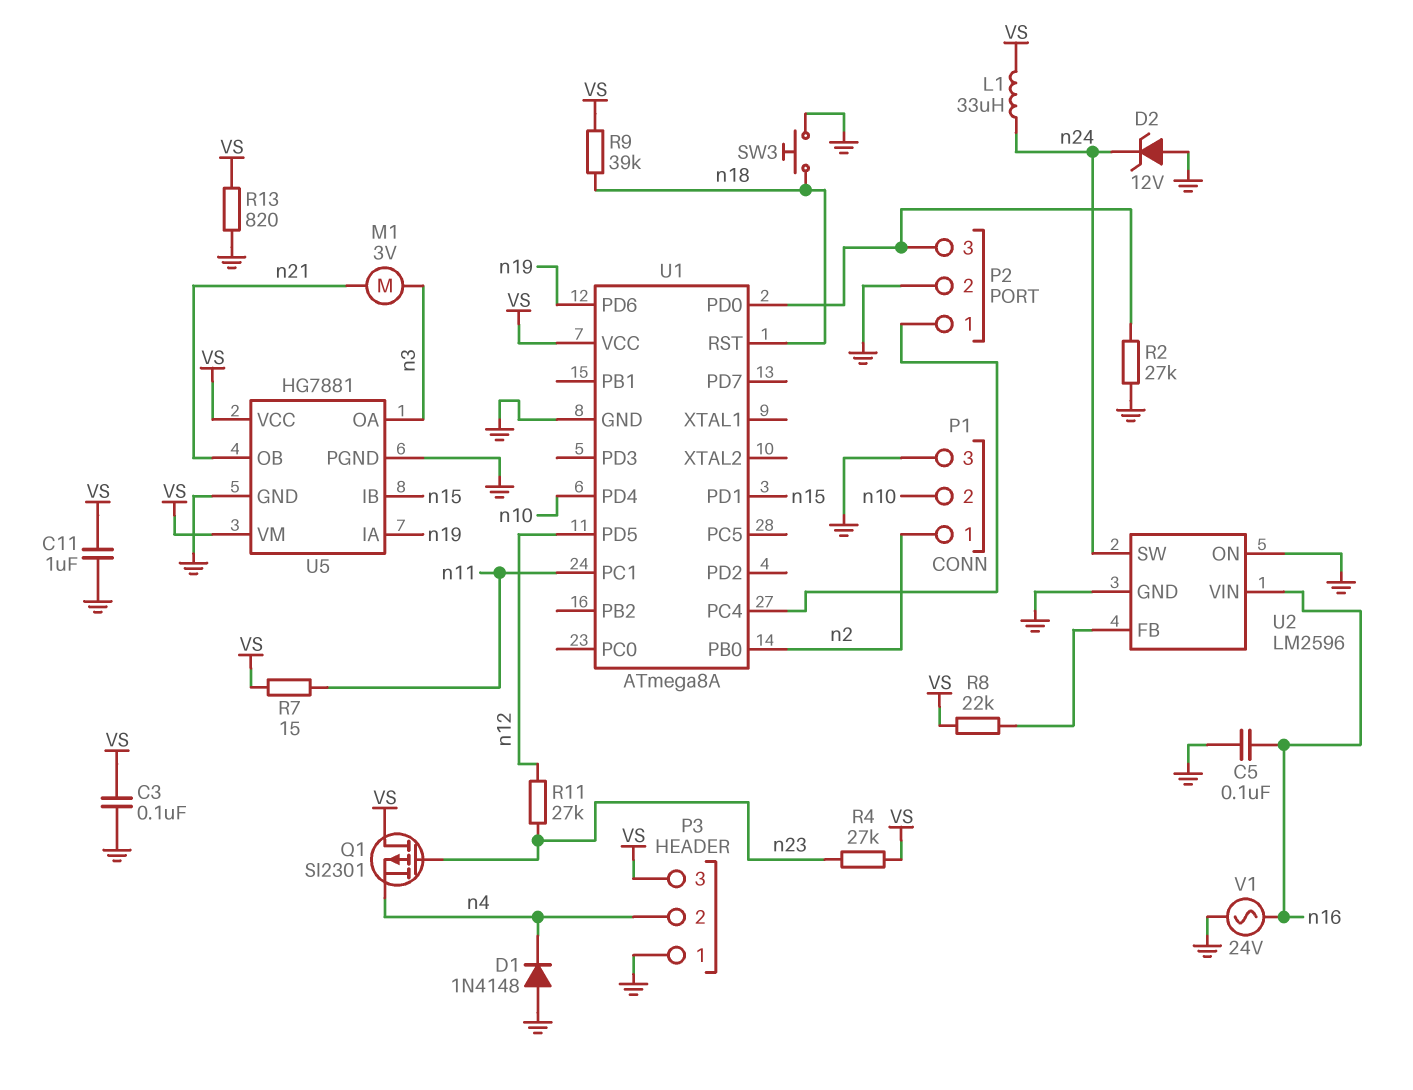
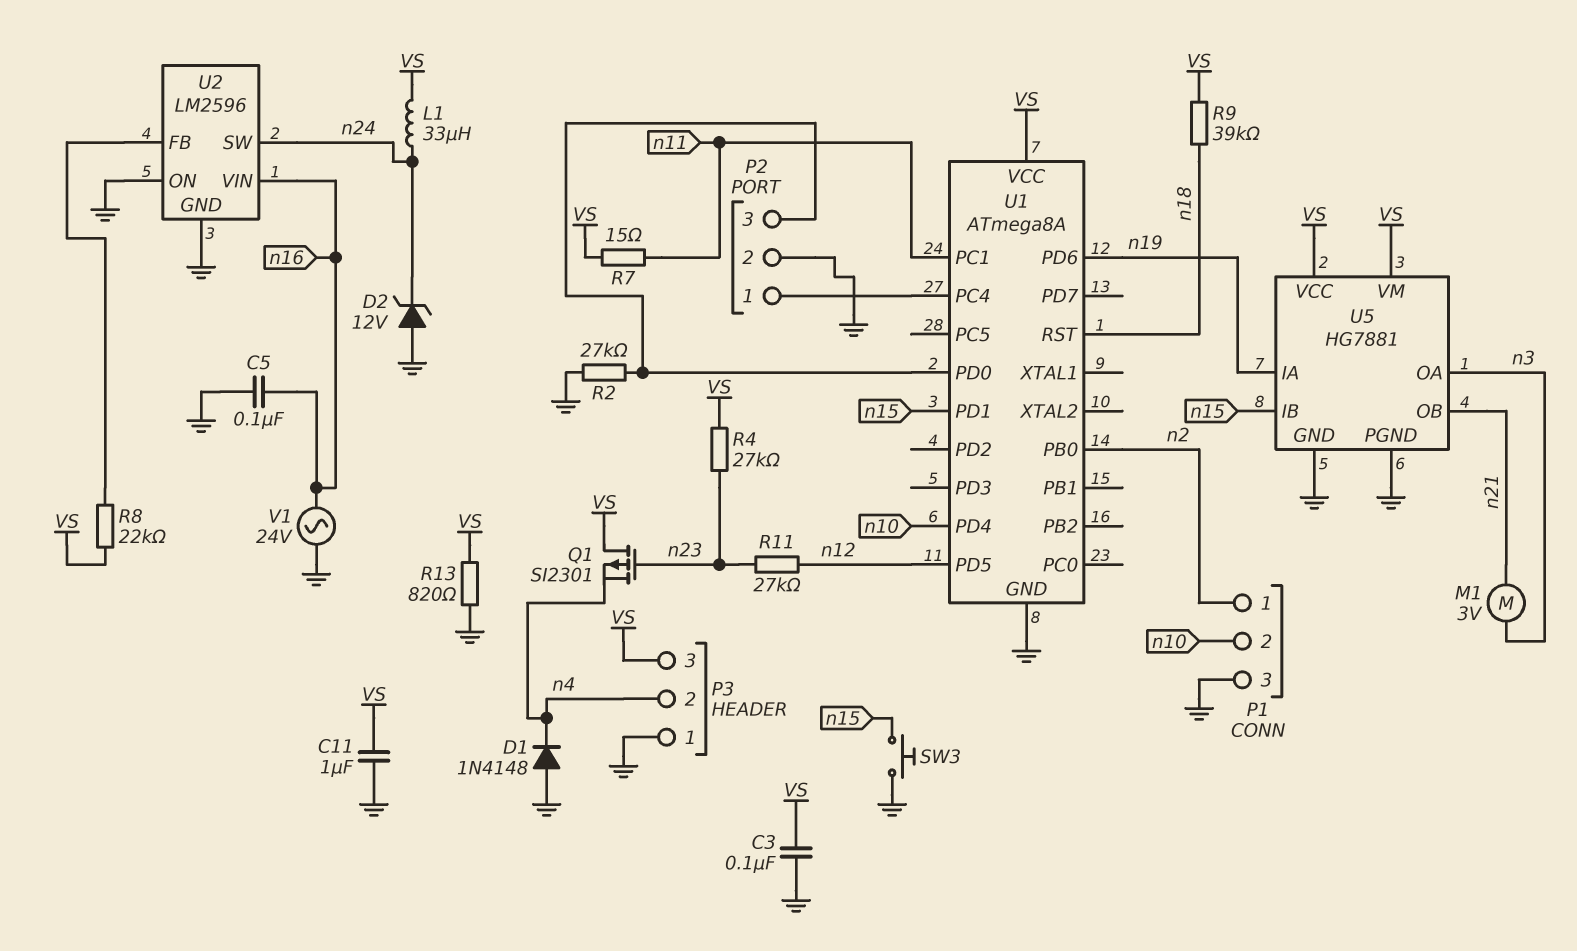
SW3: button (GND, n18) -> button (GND, n15)

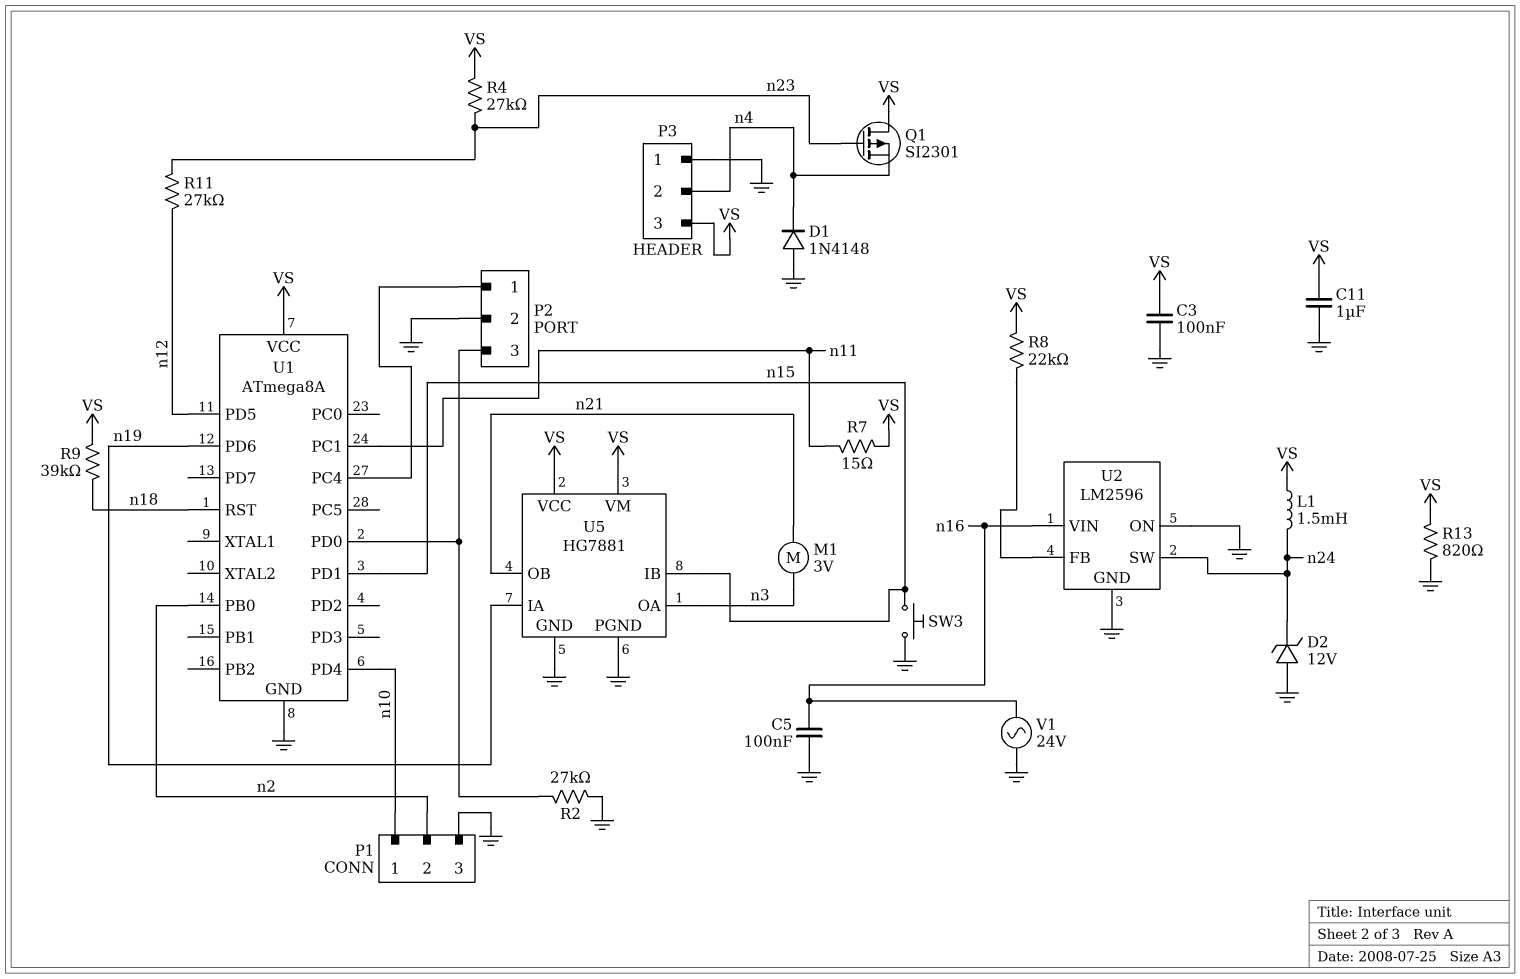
L1: 33uH (VS, n24) -> 1.5mH (VS, n24)
P1 pin 1: n2 -> n10
P1 pin 2: n10 -> n2

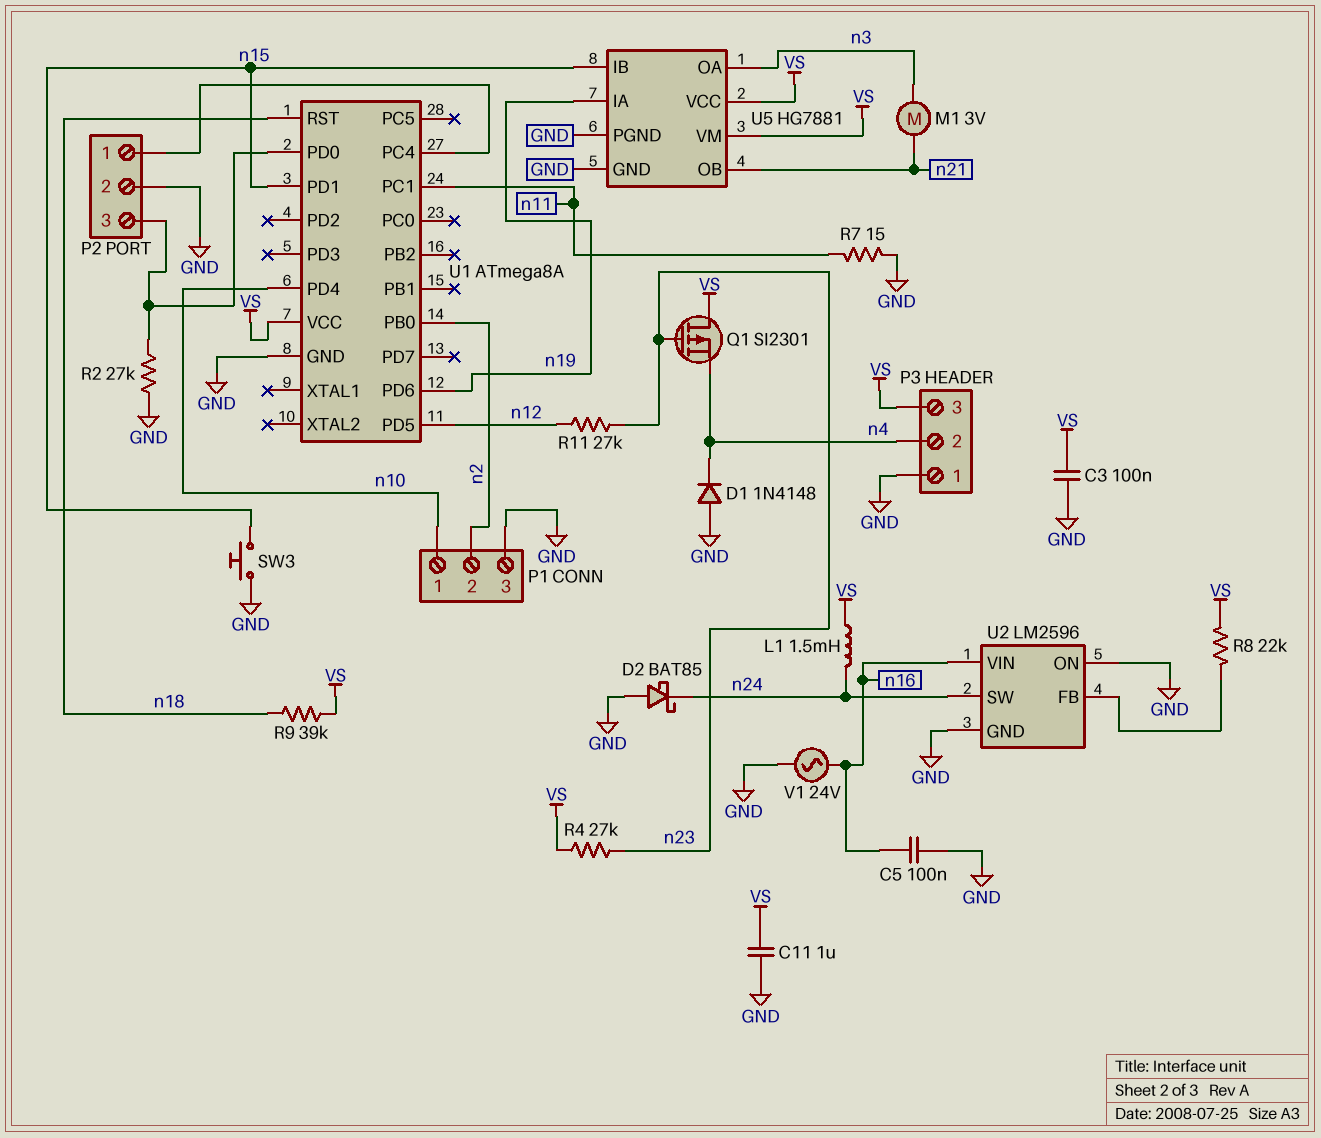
D2: zener 12V (A GND, K n24) -> schottky BAT85 (A GND, K n24)
R7: 15 (VS, n11) -> 15 (GND, n11)
R13: 820 (GND, VS) -> none

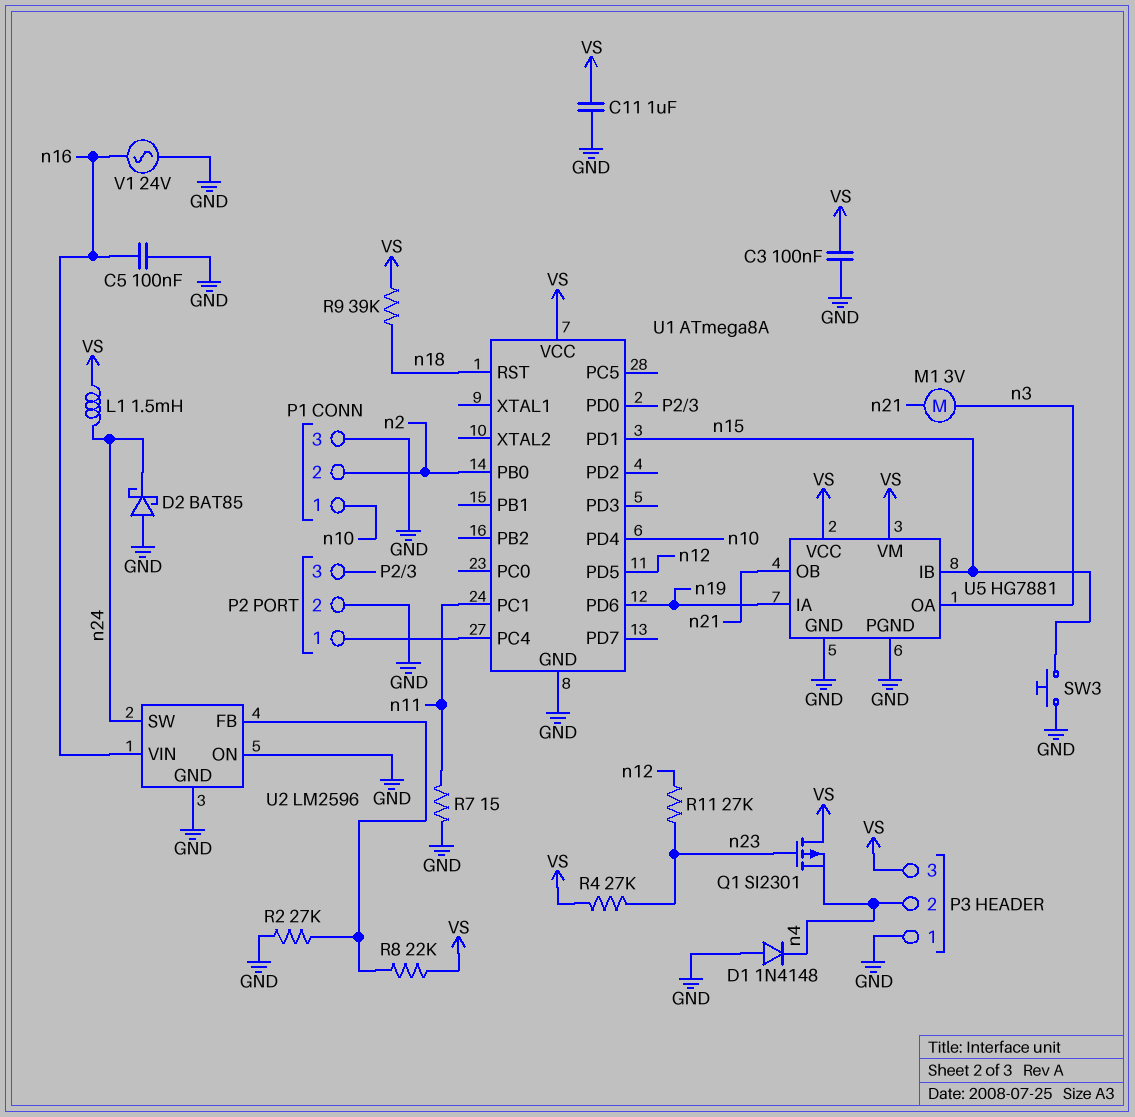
R2: 27k (GND, P2/3) -> 27k (GND, U2/FB)

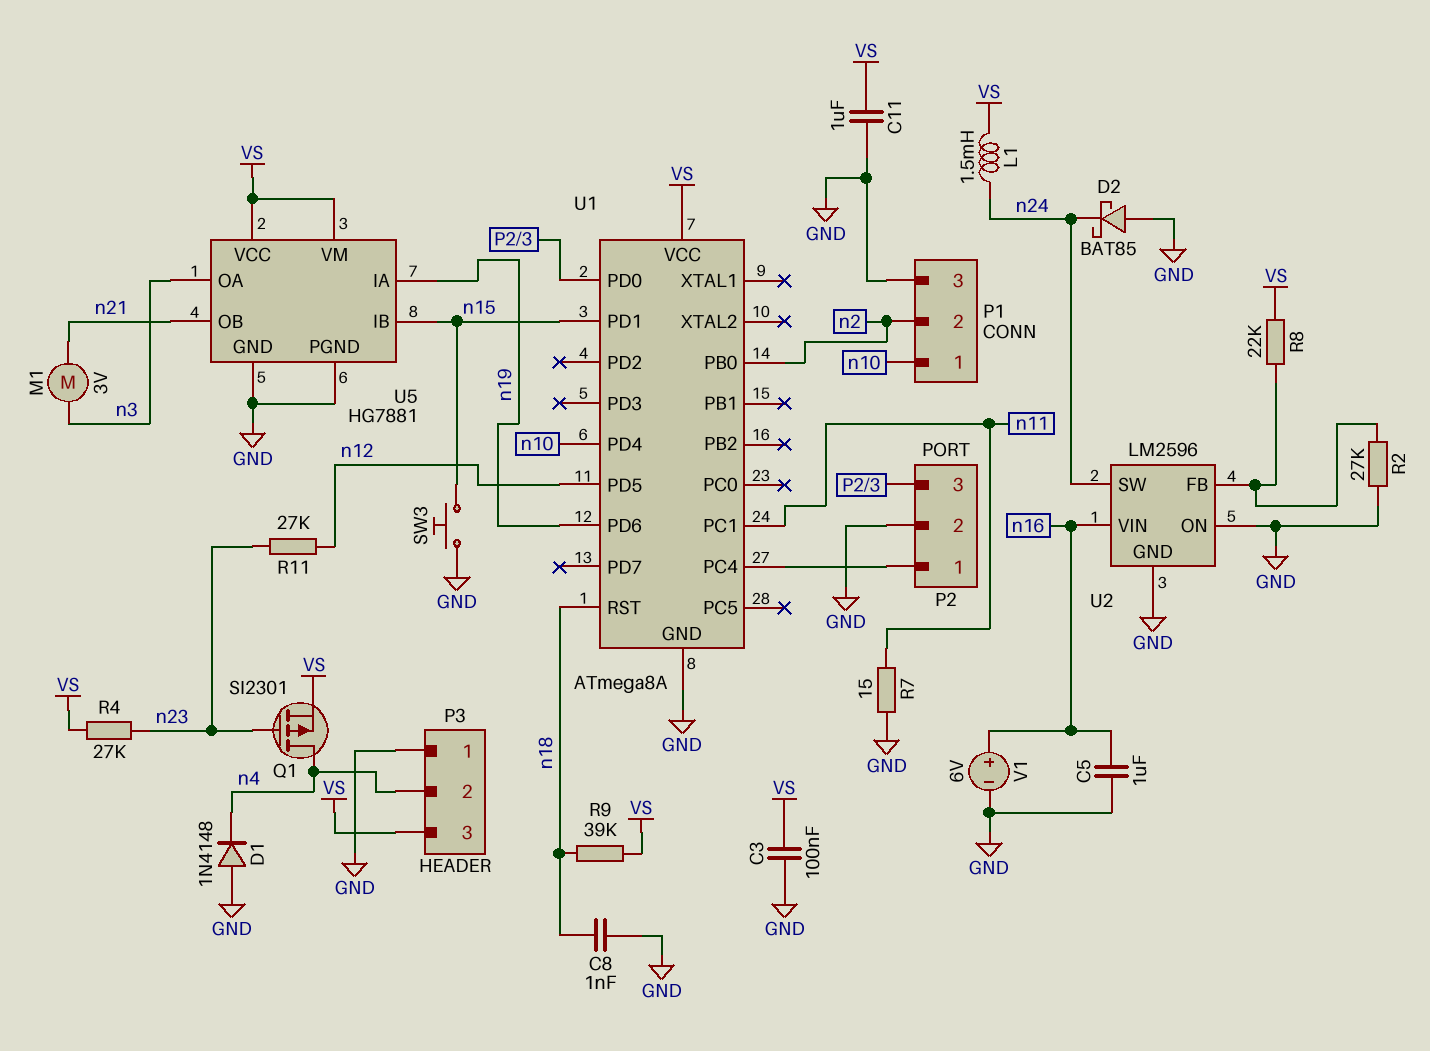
C5: 100nF (GND, n16) -> 1uF (GND, n16)
C8: none -> 1nF (GND, n18)
Q1: PMOS SI2301 (G n23, D VS, S n4) -> PMOS SI2301 (G n23, D n4, S VS)
V1: AC 24V (GND, n16) -> 6V (plus n16, minus GND)

